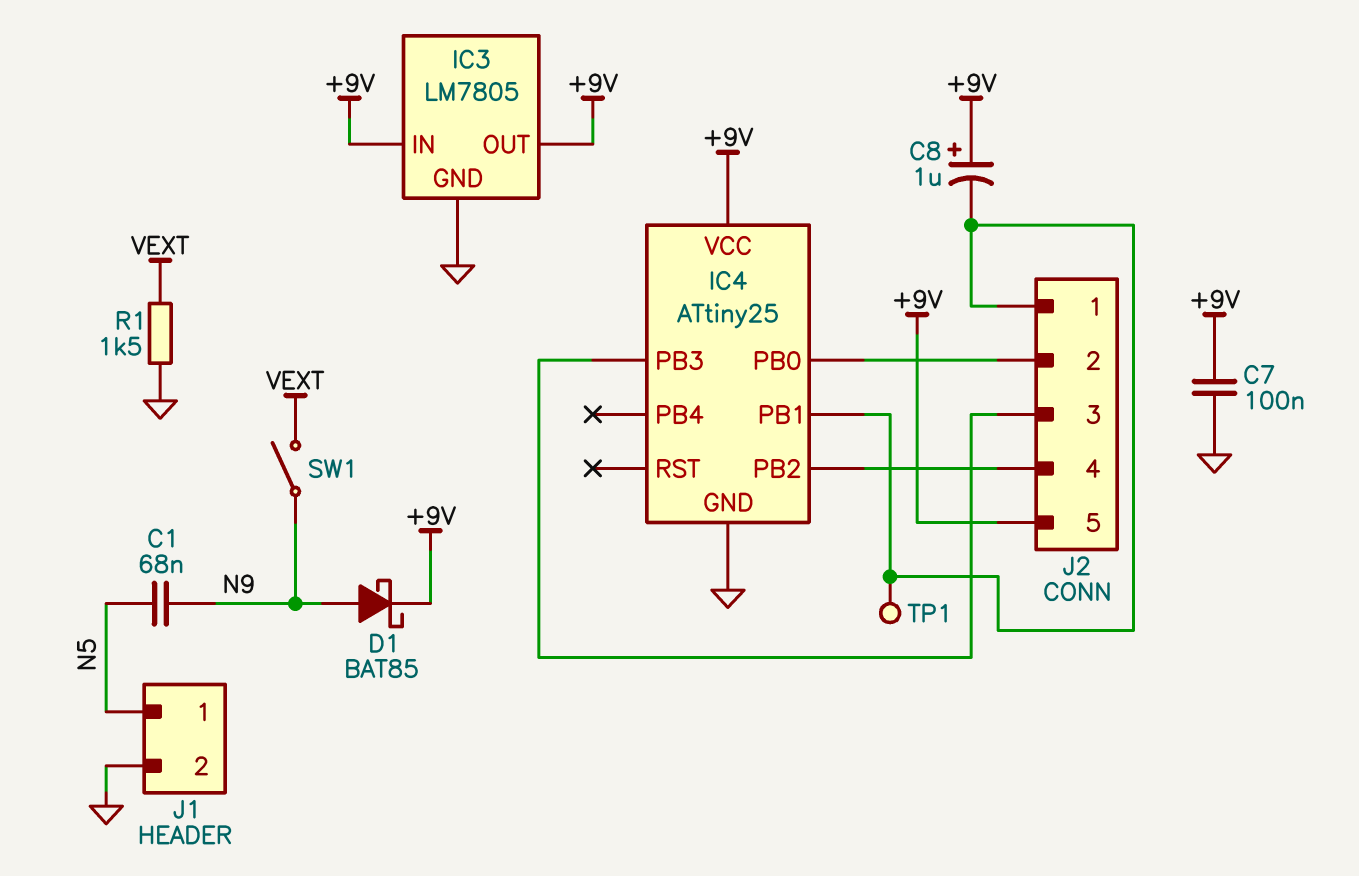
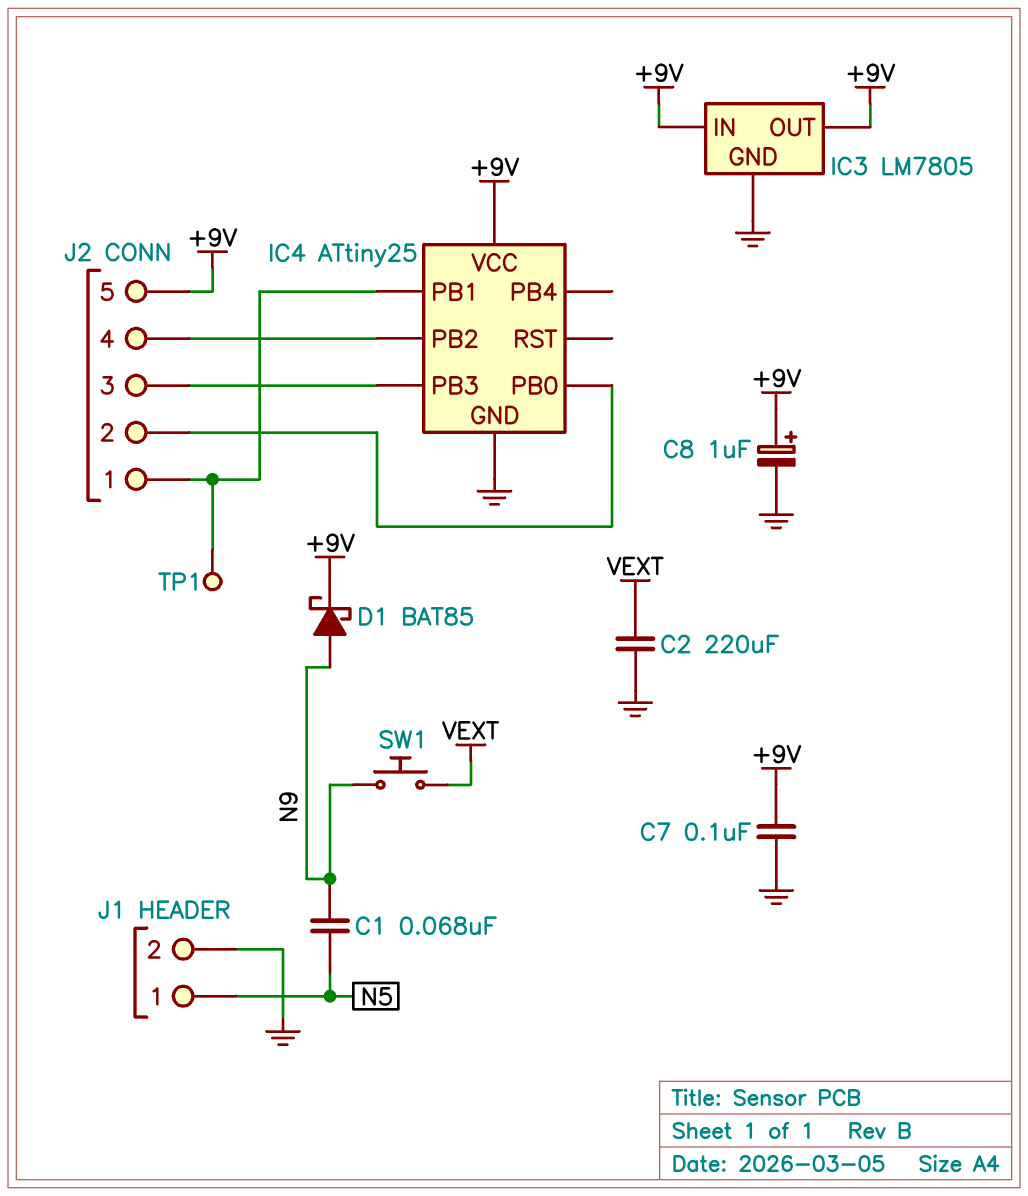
C2: none -> 220uF (GND, VEXT)
C8: 1uF (plus +9V, minus IC4/PB1) -> 1uF (plus +9V, minus GND)
R1: 1.5k (GND, VEXT) -> none
SW1: switch (N9, VEXT) -> button (N9, VEXT)

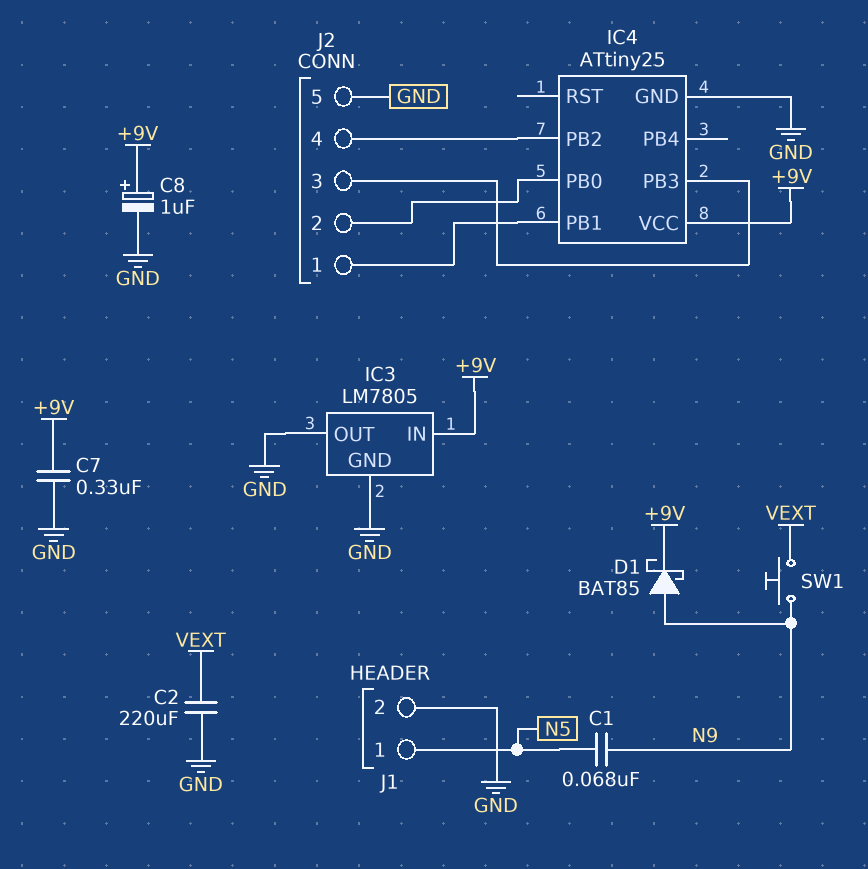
C7: 100nF (+9V, GND) -> 330nF (+9V, GND)
IC3 pin OUT: +9V -> GND
J2 pin 5: +9V -> GND
TP1: test point (IC4/PB1) -> none

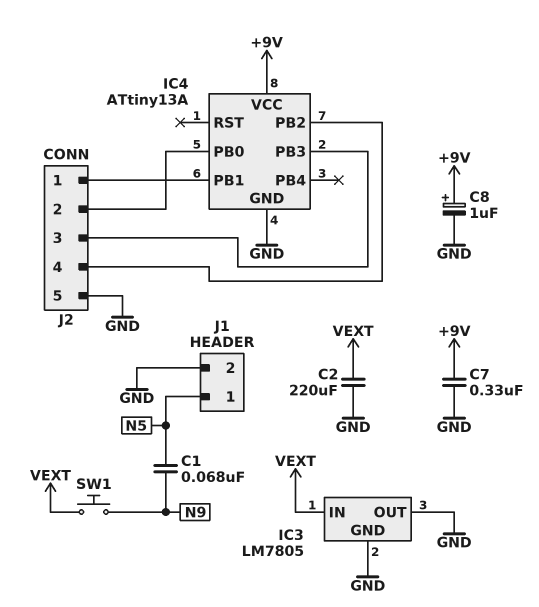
D1: schottky BAT85 (A N9, K +9V) -> none
IC3 pin IN: +9V -> VEXT
IC4: ATtiny25 -> ATtiny13A

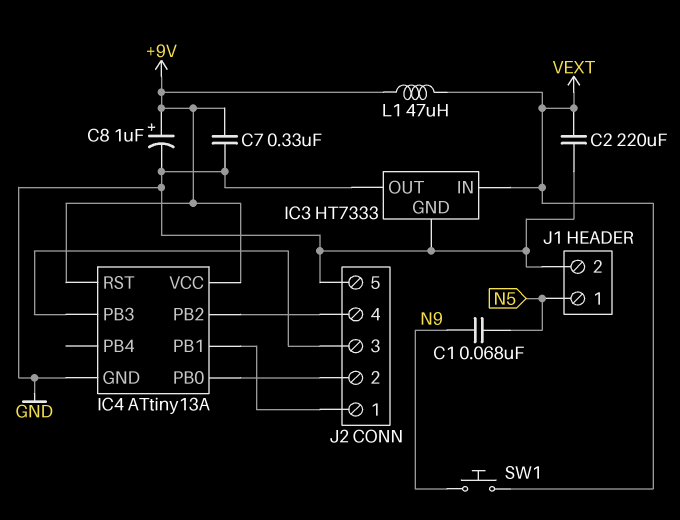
IC3: LM7805 -> HT7333
IC4 pin RST: none -> +9V
L1: none -> 47uH (+9V, VEXT)

